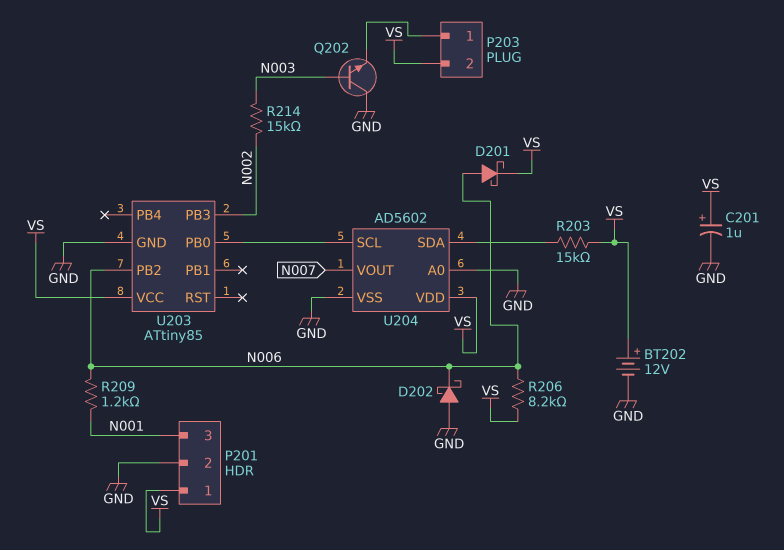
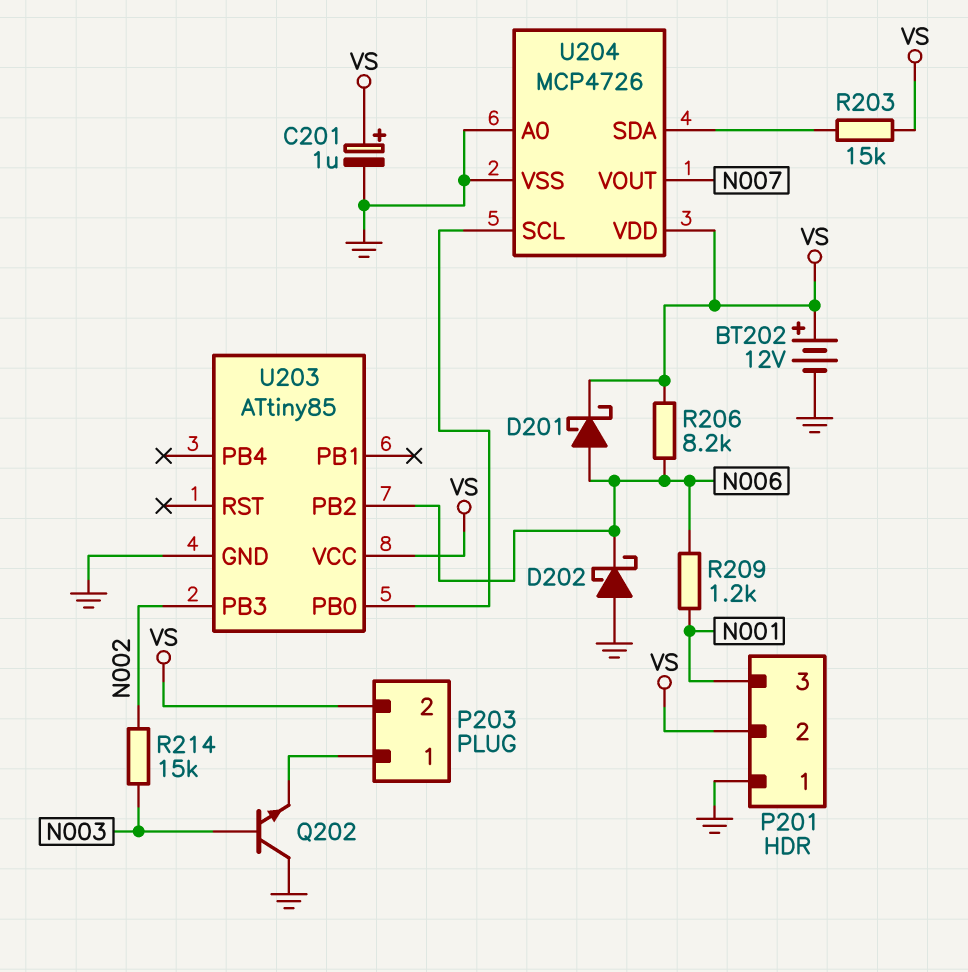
P201 pin 1: VS -> GND
P201 pin 2: GND -> VS
U204: AD5602 -> MCP4726

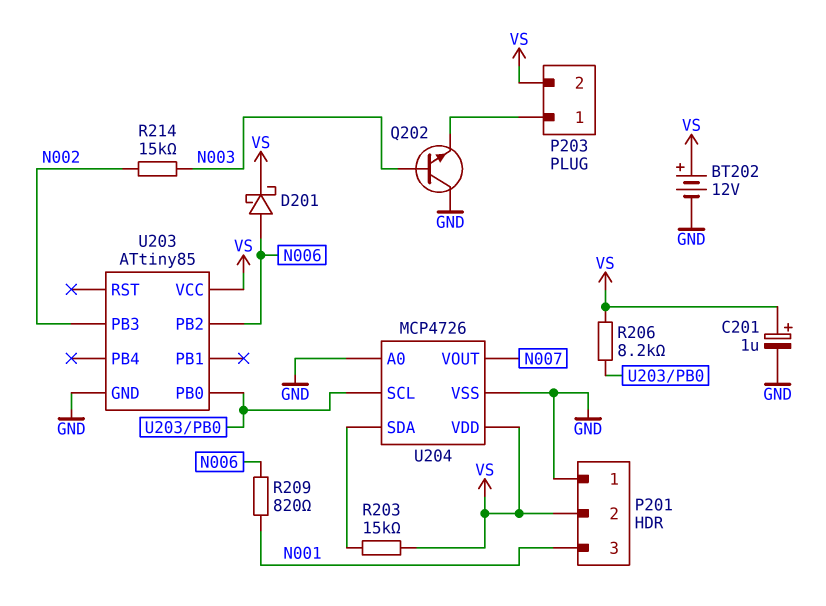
D202: schottky (A GND, K N006) -> none
R206: 8.2k (N006, VS) -> 8.2k (U203/PB0, VS)
R209: 1.2k (N001, N006) -> 820 (N001, N006)

